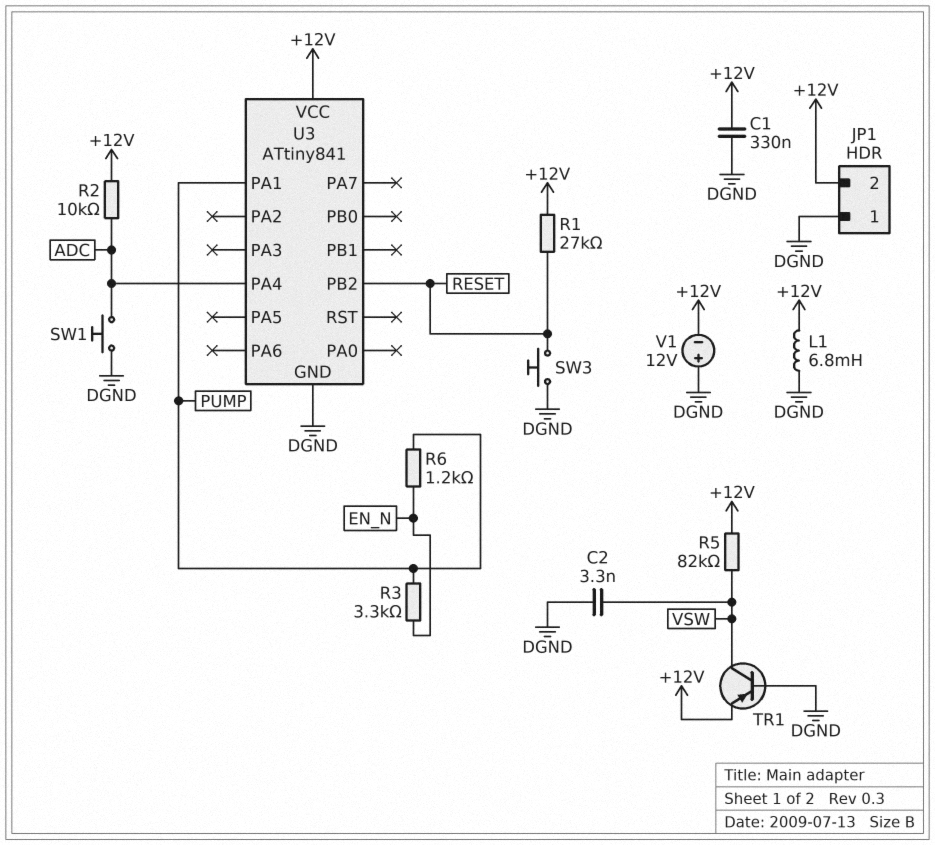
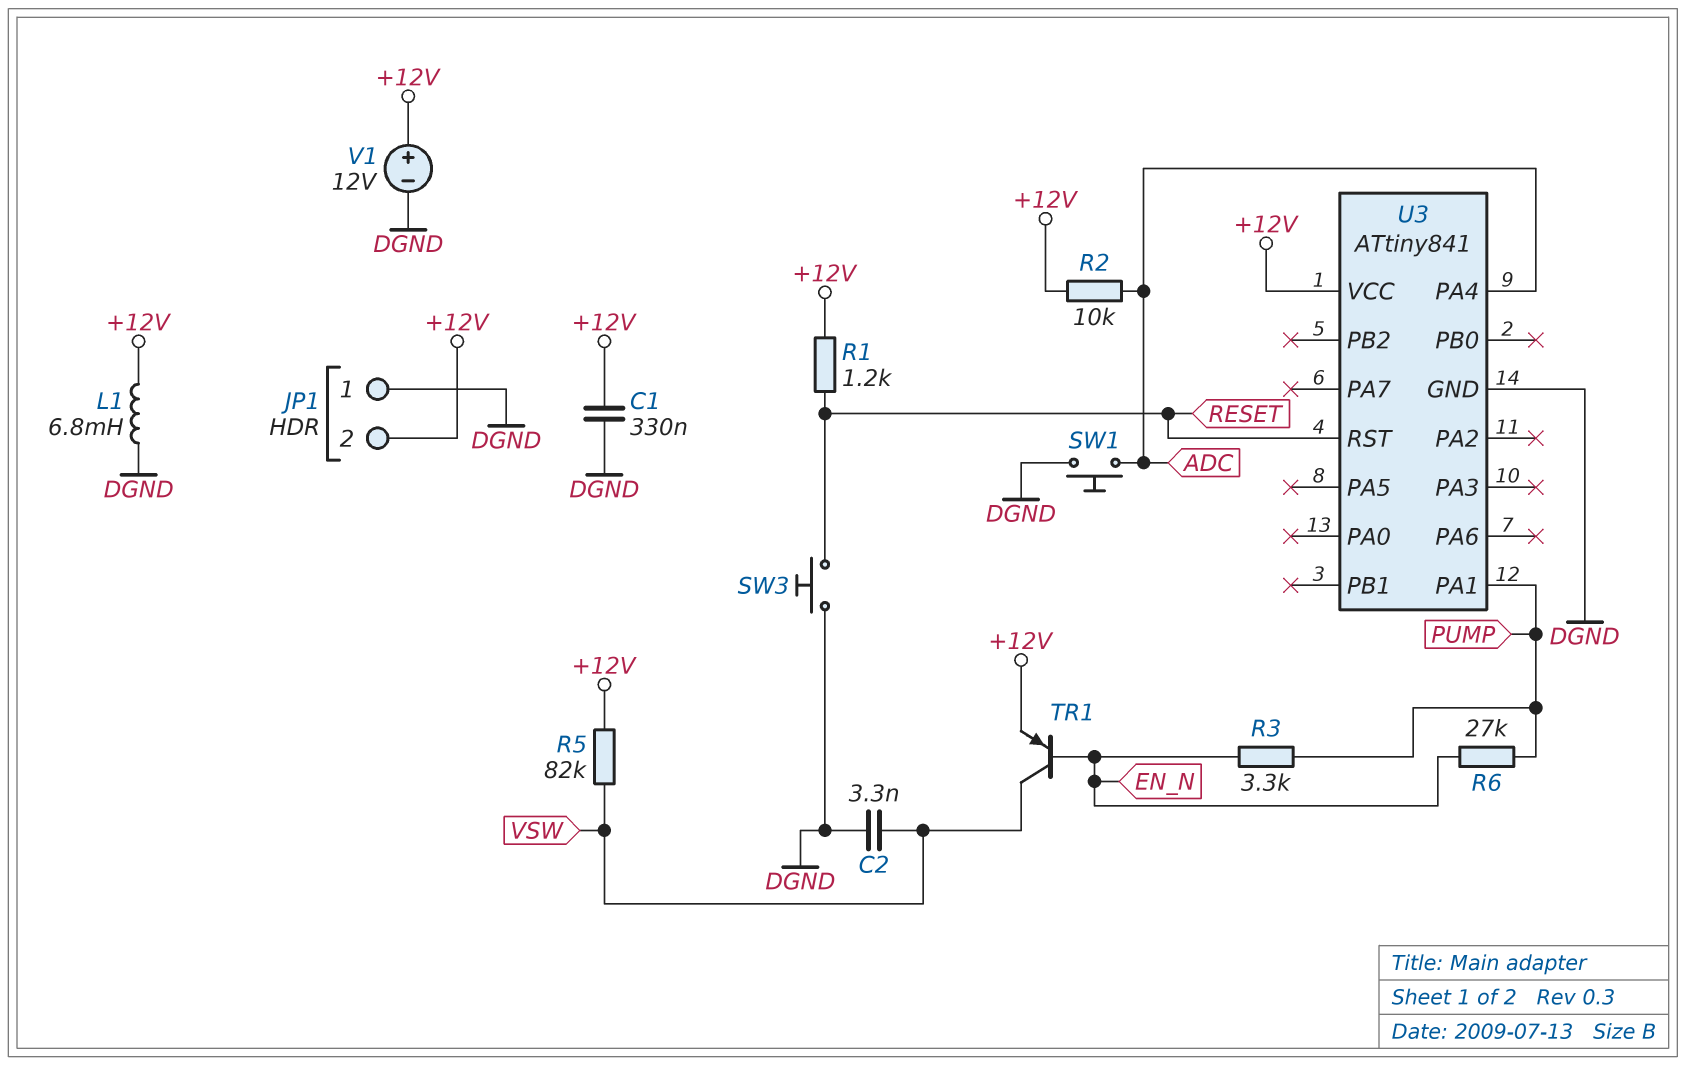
R1: 27k (+12V, RESET) -> 1.2k (+12V, RESET)
R6: 1.2k (EN_N, PUMP) -> 27k (EN_N, PUMP)
TR1: PNP (B DGND, C VSW, E +12V) -> PNP (B EN_N, C VSW, E +12V)
U3 pin PB2: RESET -> none
U3 pin RST: none -> RESET
V1: 12V (plus DGND, minus +12V) -> 12V (plus +12V, minus DGND)

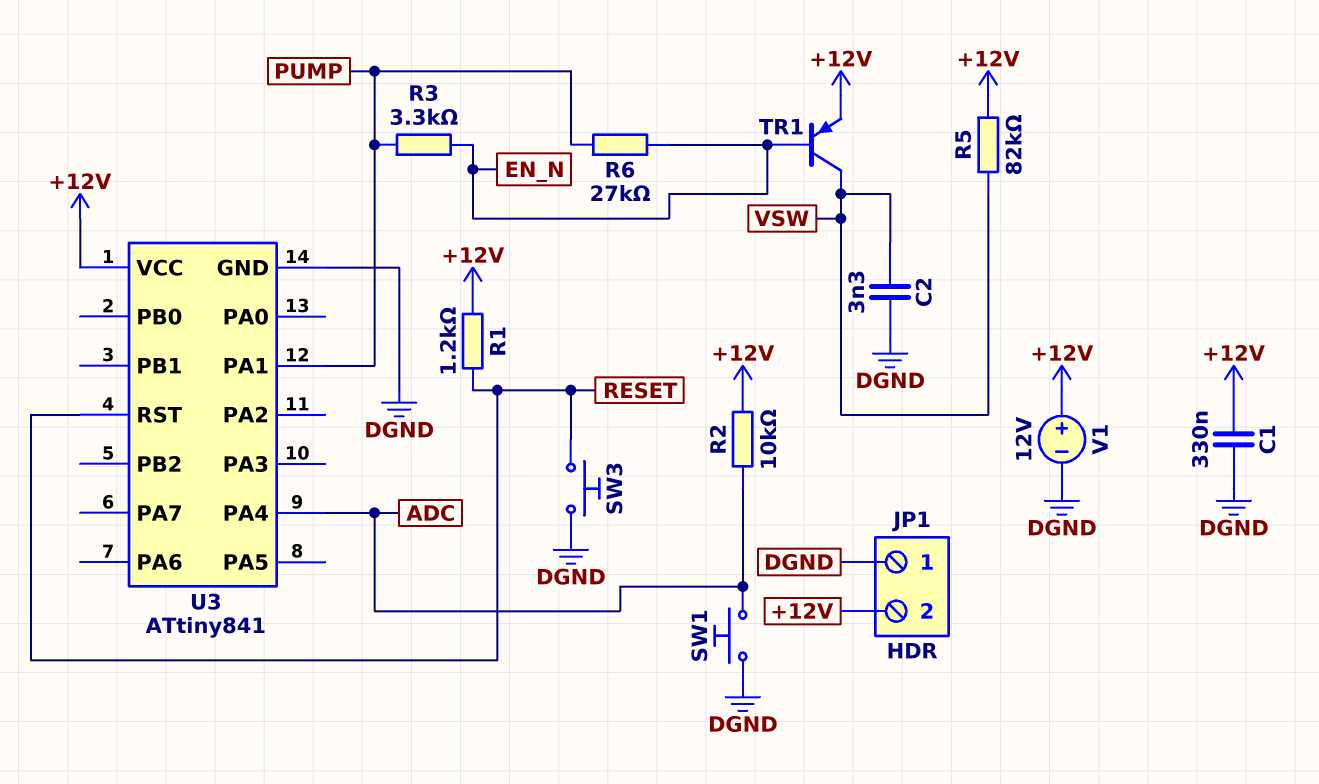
L1: 6.8mH (+12V, DGND) -> none

